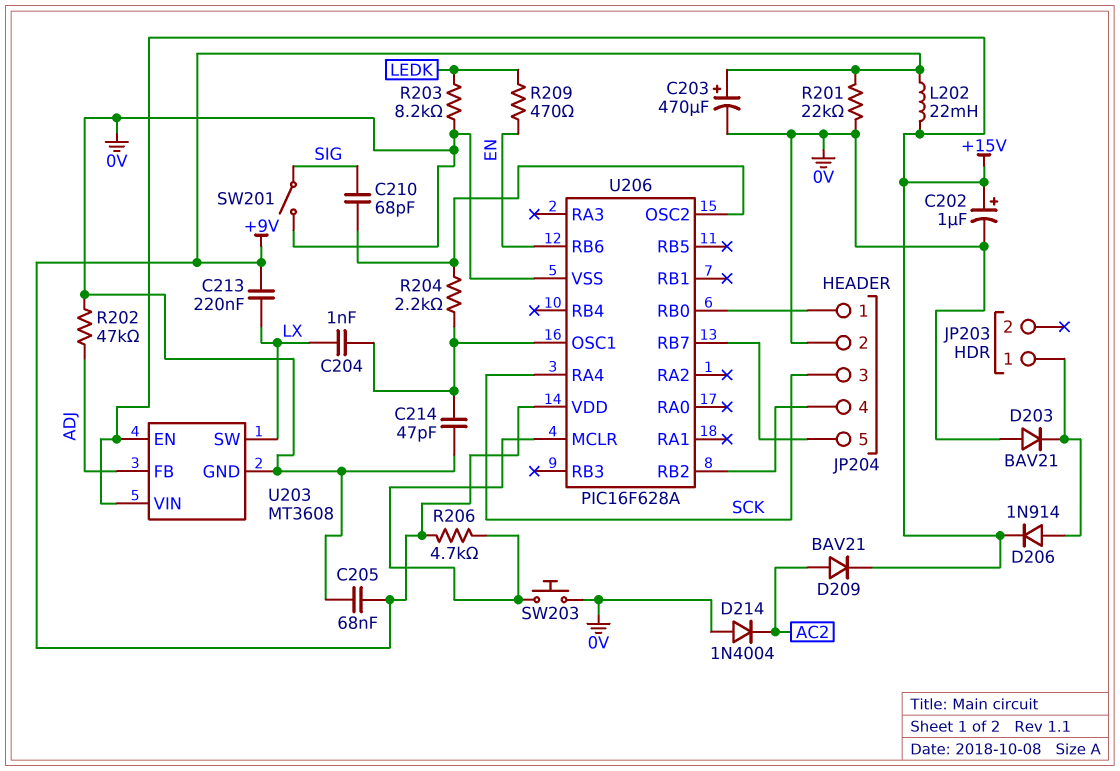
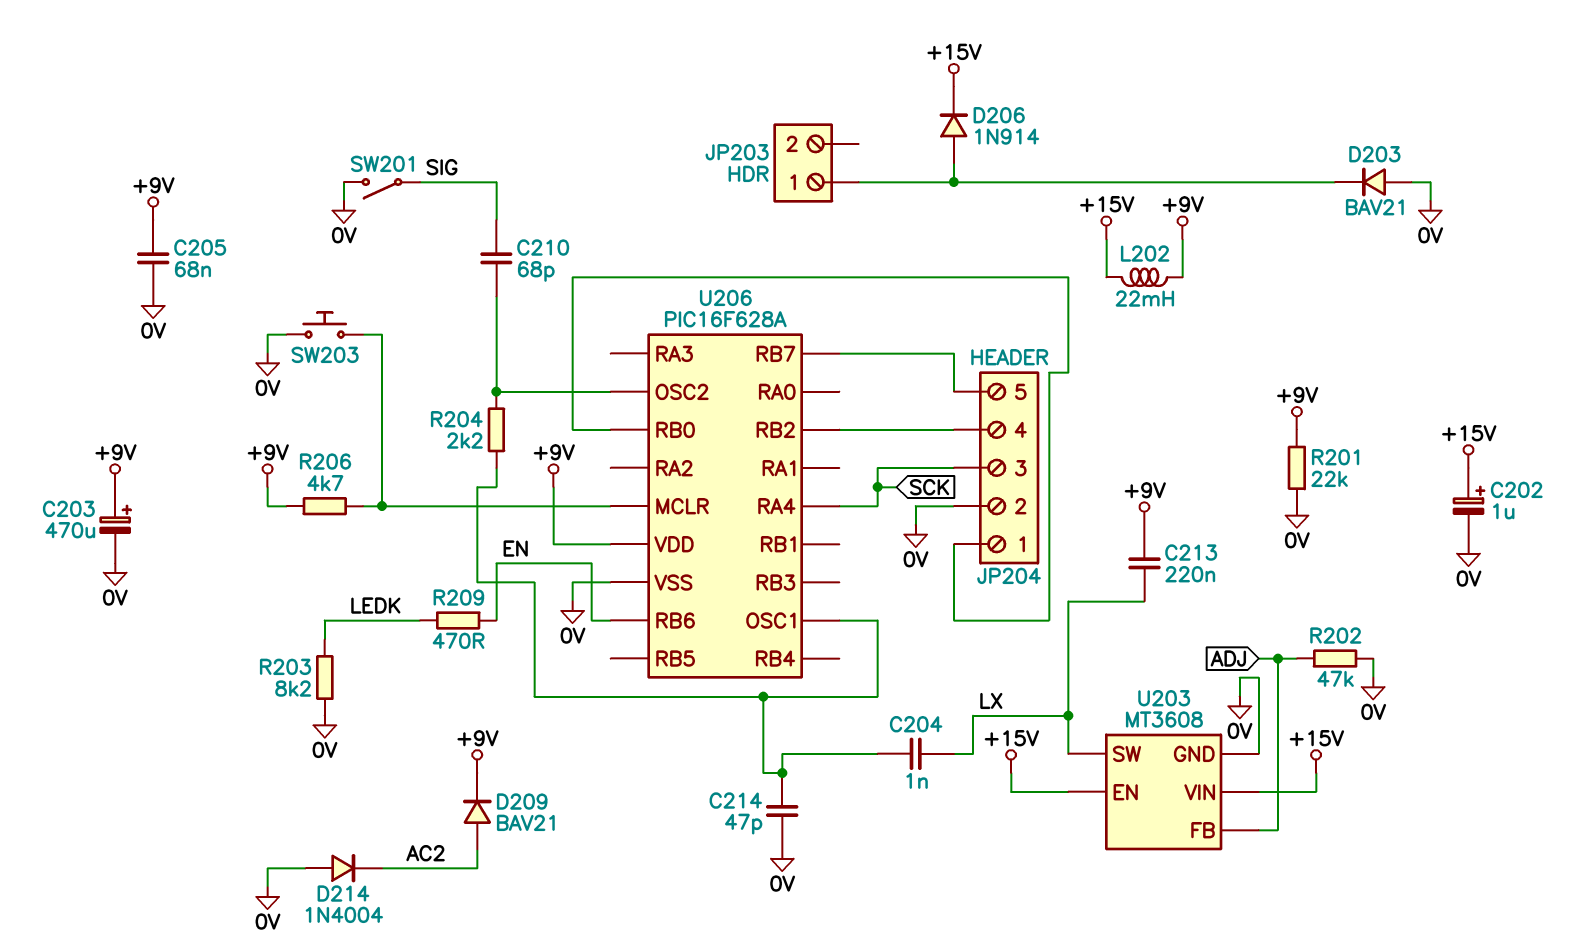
D209: diode BAV21 (A AC2, K +15V) -> diode BAV21 (A AC2, K +9V)

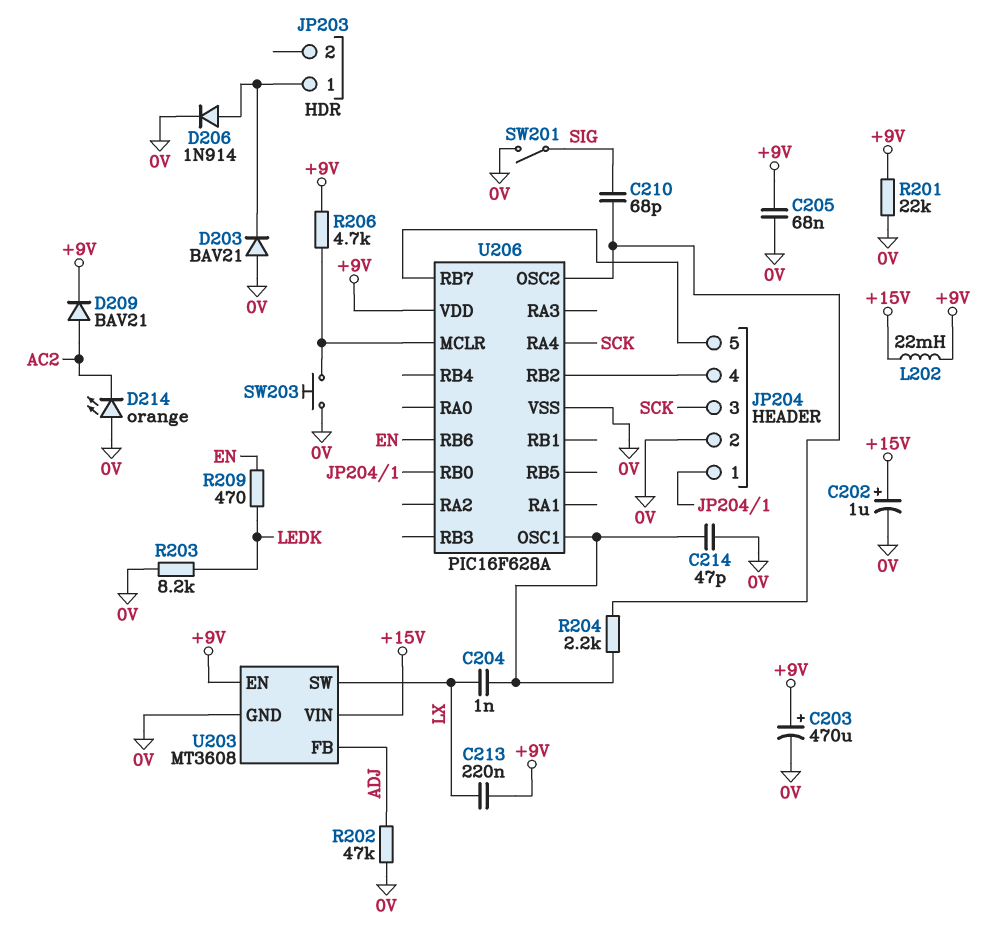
D206: diode 1N914 (A JP203/1, K +15V) -> diode 1N914 (A JP203/1, K 0V)
D214: diode 1N4004 (A 0V, K AC2) -> LED orange (A 0V, K AC2)
U203 pin EN: +15V -> +9V

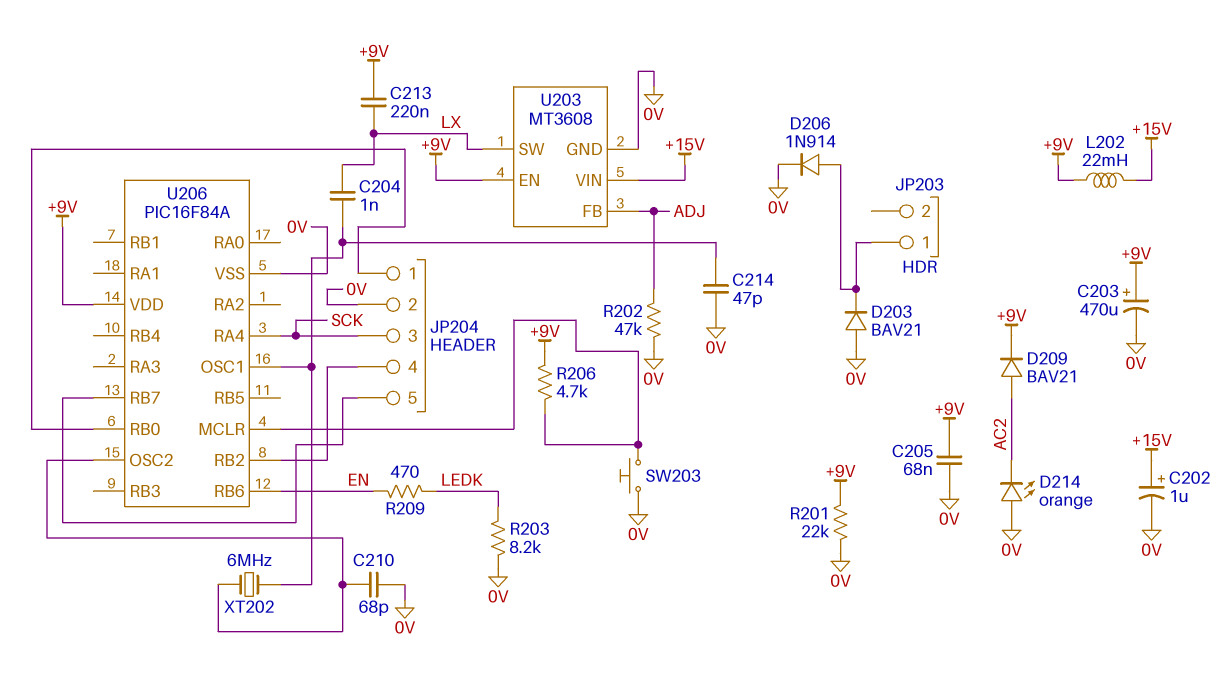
C210: 68pF (SIG, U206/OSC2) -> 68pF (0V, U206/OSC2)
R204: 2.2k (U206/OSC1, U206/OSC2) -> none
SW201: switch (0V, SIG) -> none
U206: PIC16F628A -> PIC16F84A
XT202: none -> 6MHz (U206/OSC1, U206/OSC2)

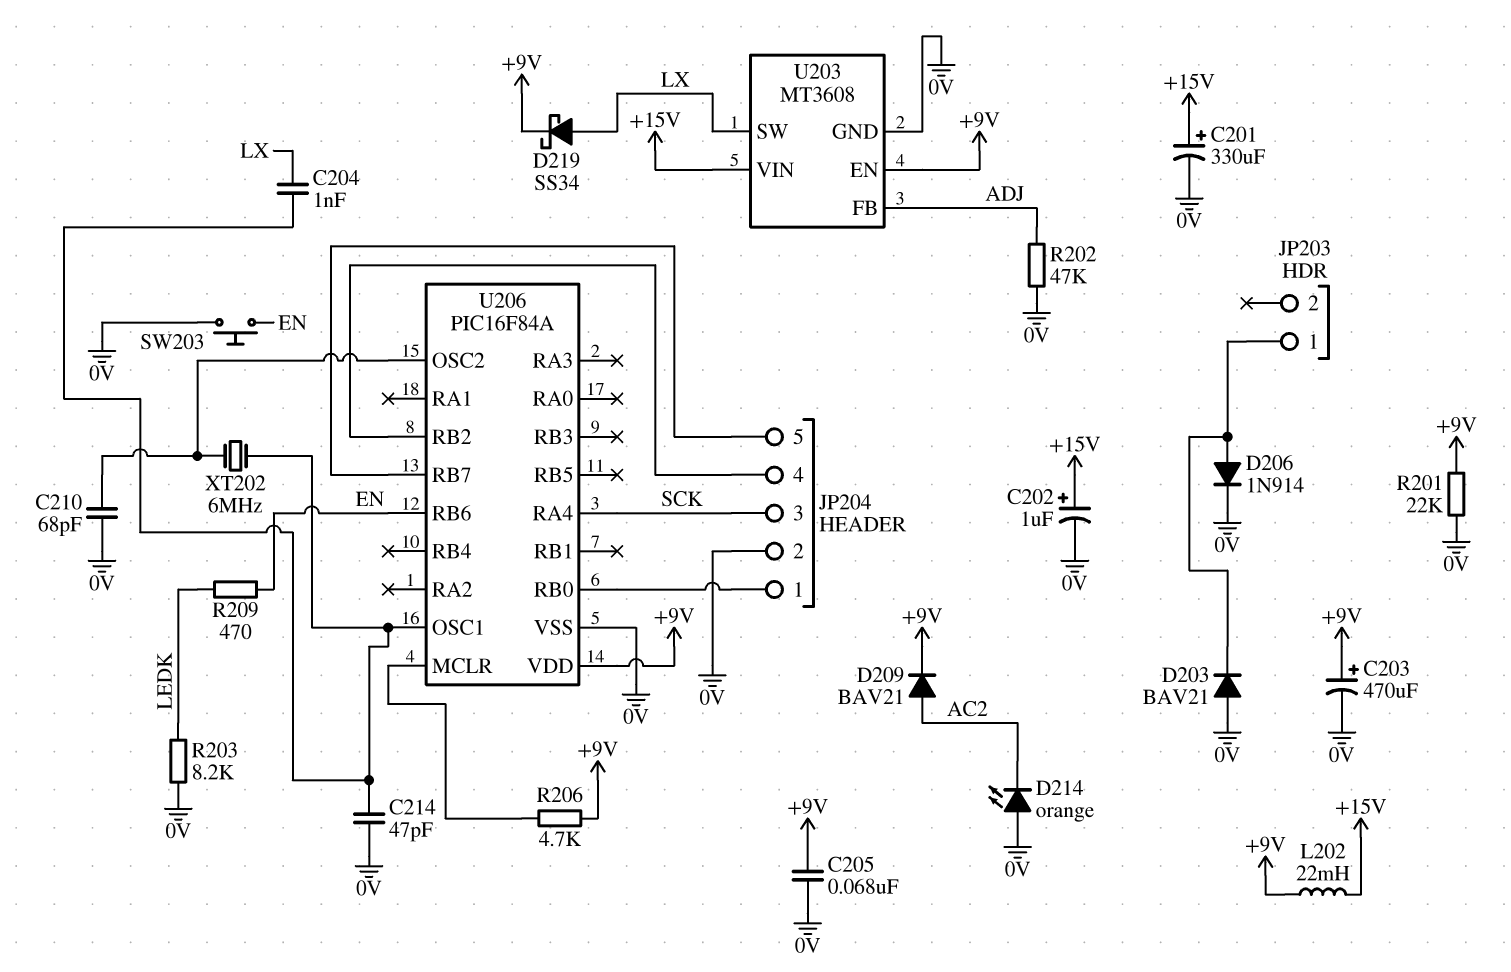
C201: none -> 330uF (plus +15V, minus 0V)
C213: 220nF (+9V, LX) -> none
D219: none -> schottky SS34 (A LX, K +9V)
SW203: button (0V, U206/MCLR) -> button (0V, EN)

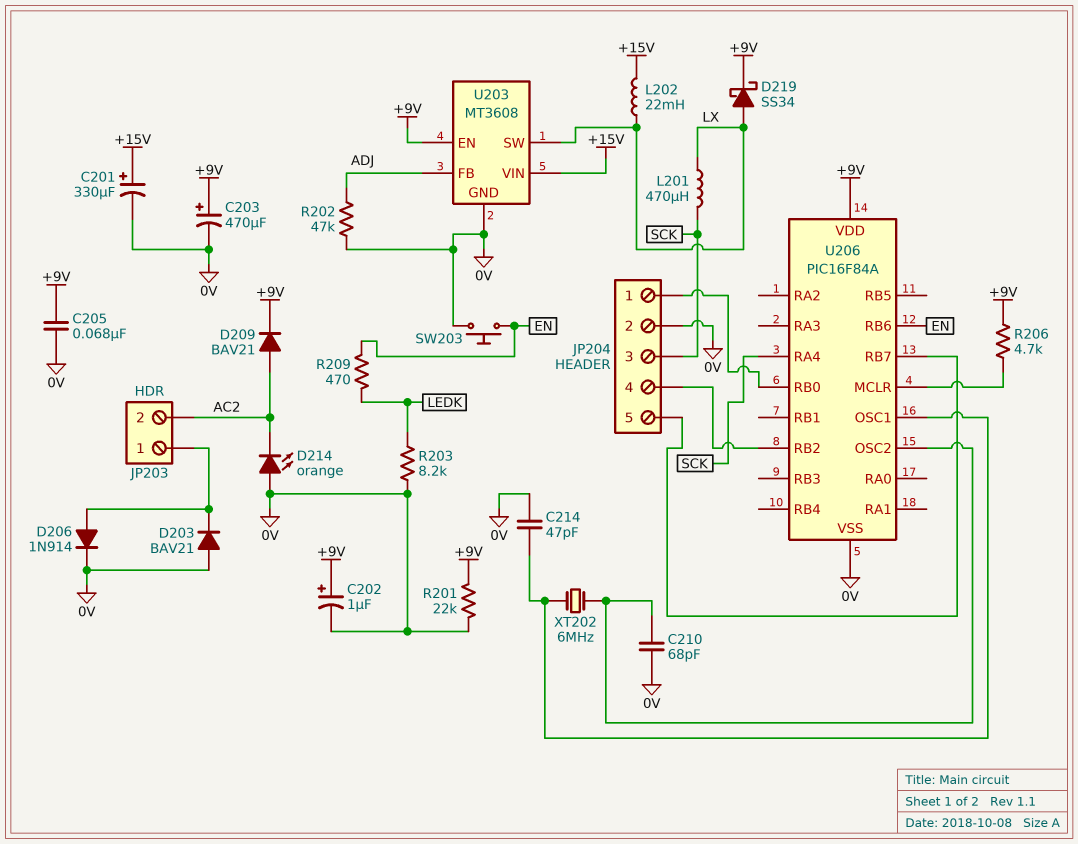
C202: 1uF (plus +15V, minus 0V) -> 1uF (plus +9V, minus 0V)
C204: 1nF (LX, U206/OSC1) -> none
JP203 pin 2: none -> AC2
L201: none -> 470uH (LX, SCK)
L202: 22mH (+9V, +15V) -> 22mH (+15V, LX)

